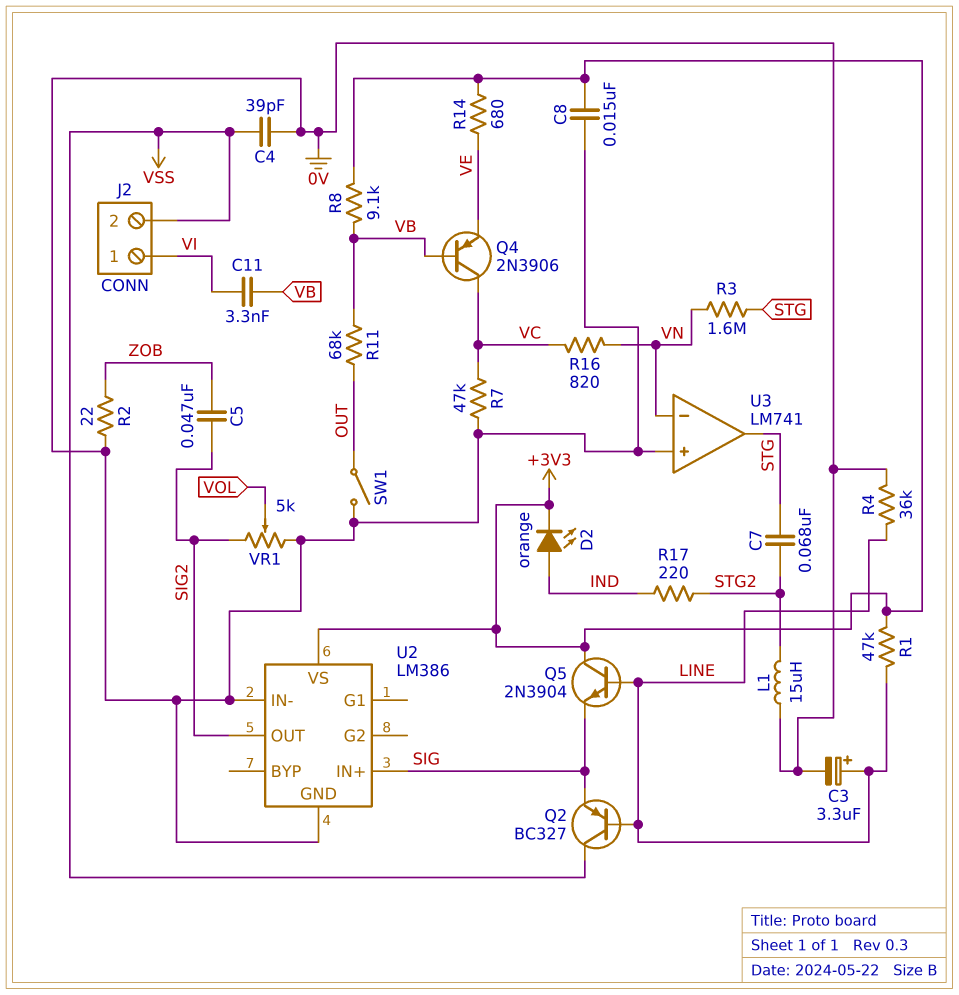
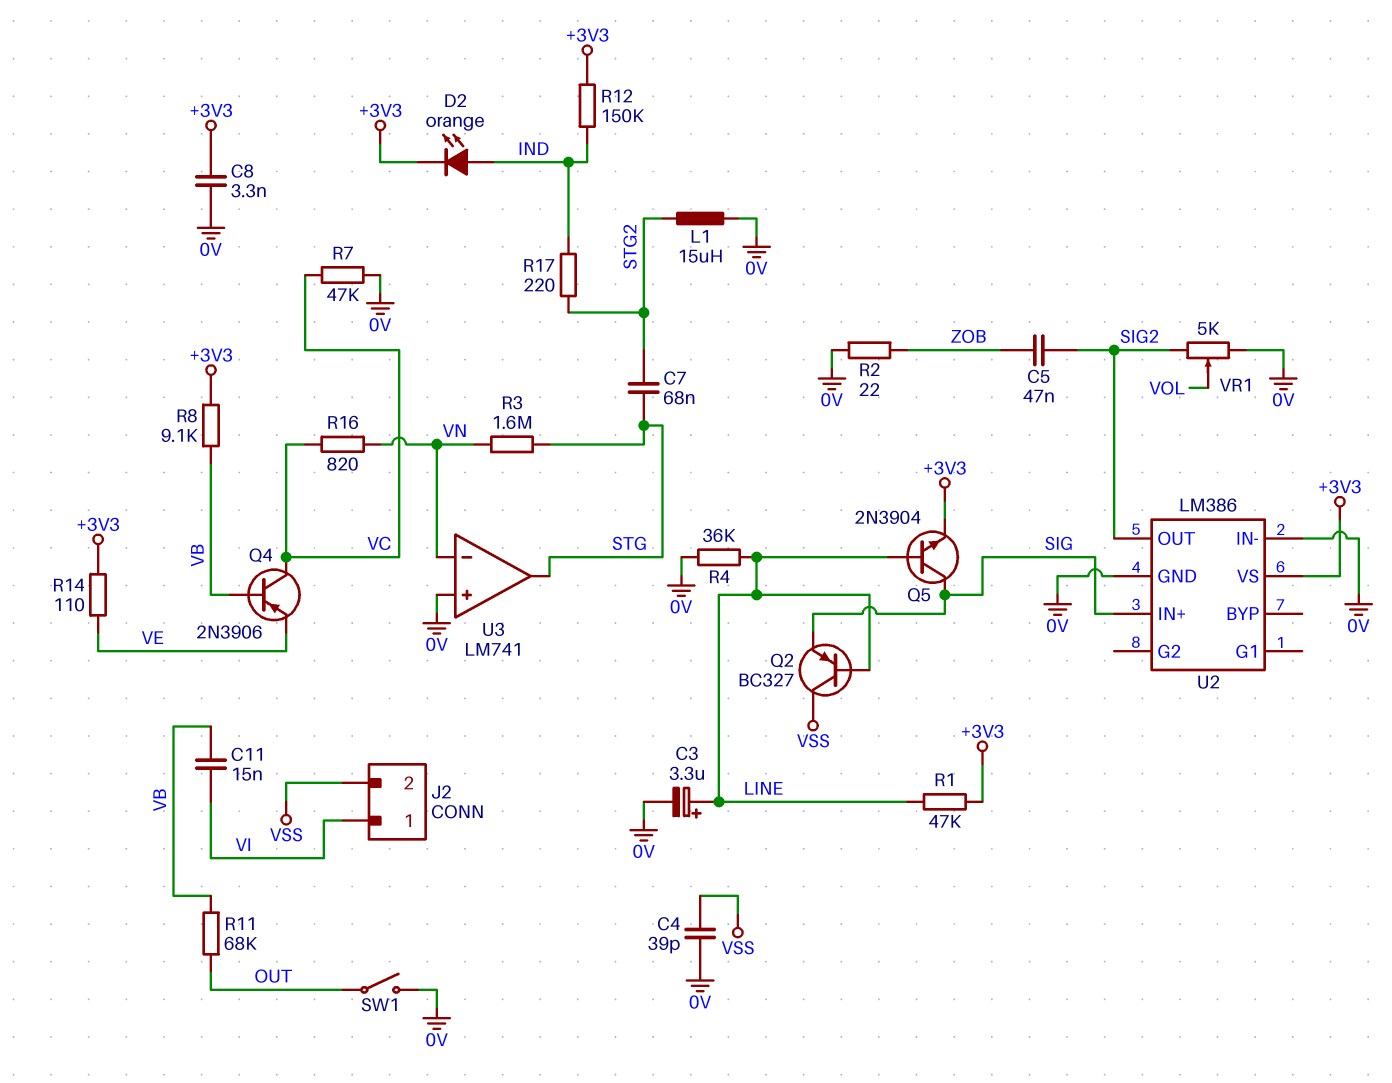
C8: 15nF (+3V3, 0V) -> 3.3nF (+3V3, 0V)
C11: 3.3nF (VB, VI) -> 15nF (VB, VI)
Q5: NPN 2N3904 (B LINE, C +3V3, E SIG) -> NPN 2N3904 (B LINE, C SIG, E +3V3)
R12: none -> 150k (+3V3, IND)
R14: 680 (+3V3, VE) -> 110 (+3V3, VE)

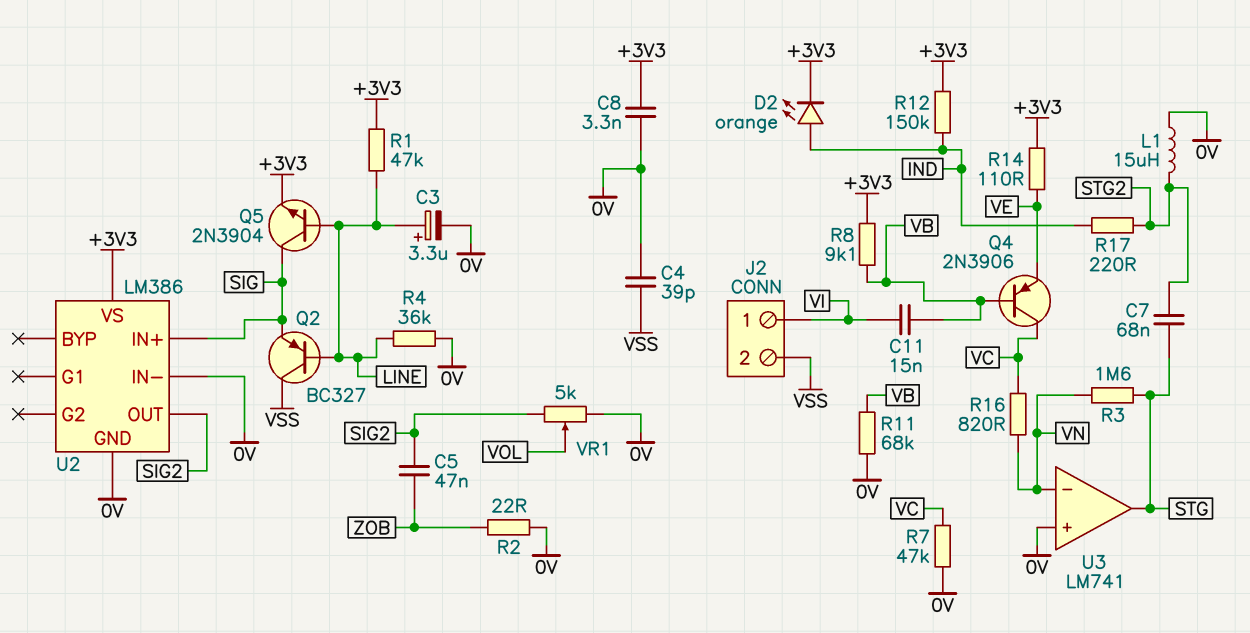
R11: 68k (OUT, VB) -> 68k (0V, VB)
SW1: switch (0V, OUT) -> none

